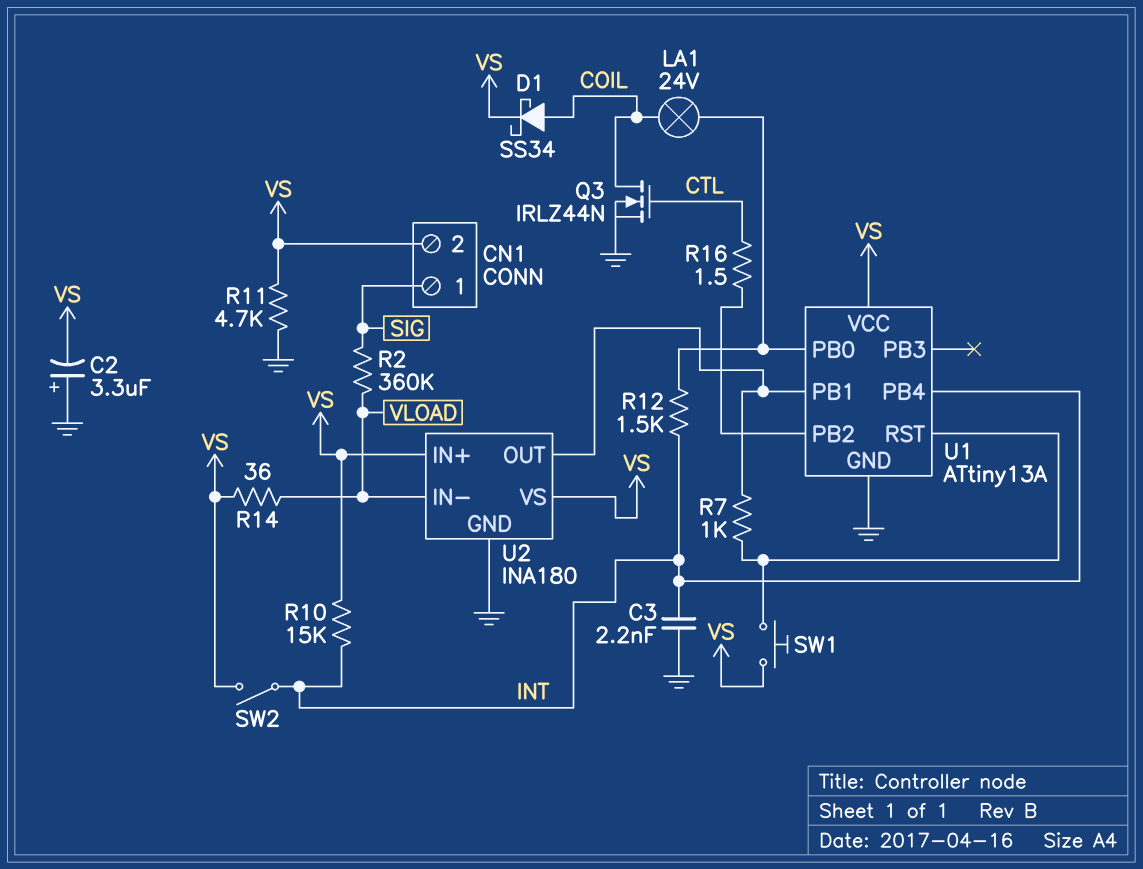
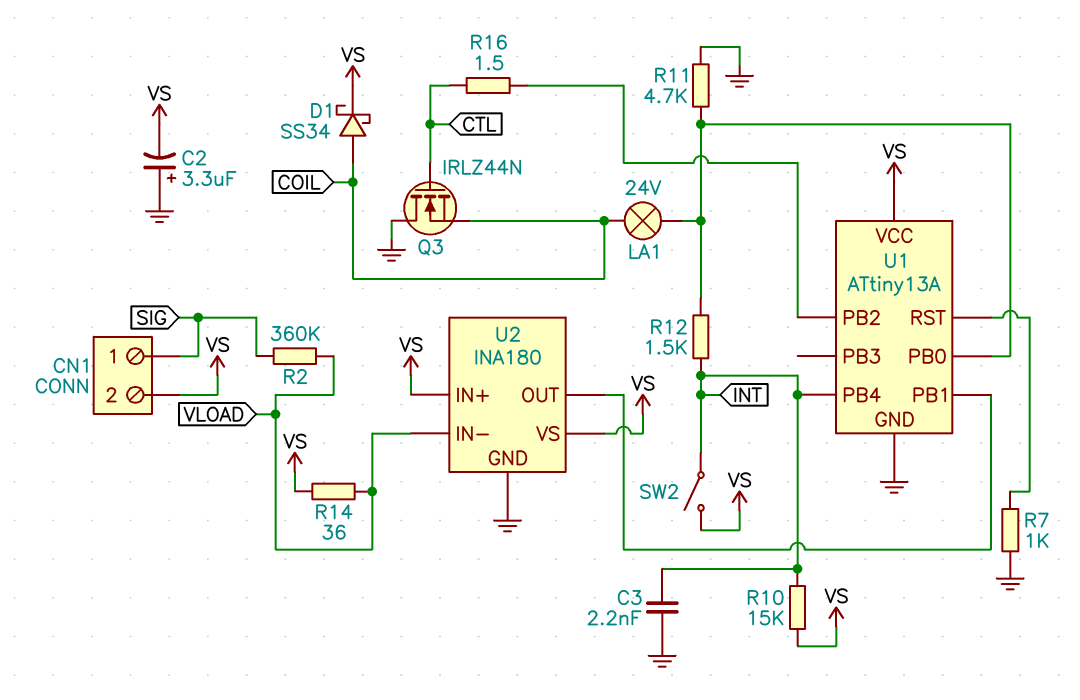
Q3: NMOS IRLZ44N (G CTL, D COIL, S GND) -> NMOS IRLZ44N (G CTL, D GND, S COIL)
R7: 1k (U1/PB1, U1/RST) -> 1k (GND, U1/RST)
R11: 4.7k (GND, VS) -> 4.7k (GND, U1/PB0)
SW1: button (U1/RST, VS) -> none

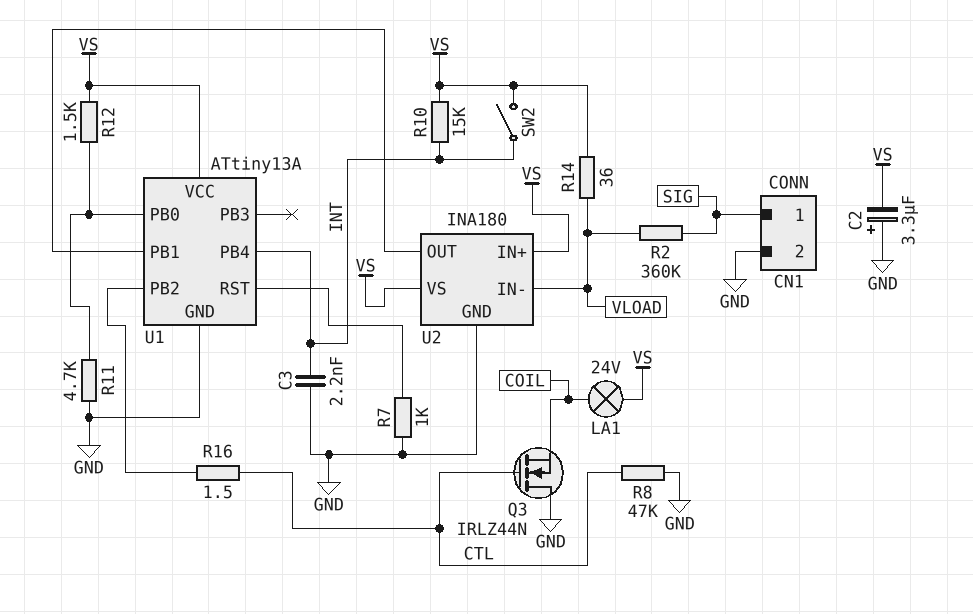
CN1 pin 2: VS -> GND
D1: schottky SS34 (A COIL, K VS) -> none
LA1: lamp 24V (COIL, U1/PB0) -> lamp 24V (COIL, VS)
R8: none -> 47k (CTL, GND)
R12: 1.5k (INT, U1/PB0) -> 1.5k (U1/PB0, VS)

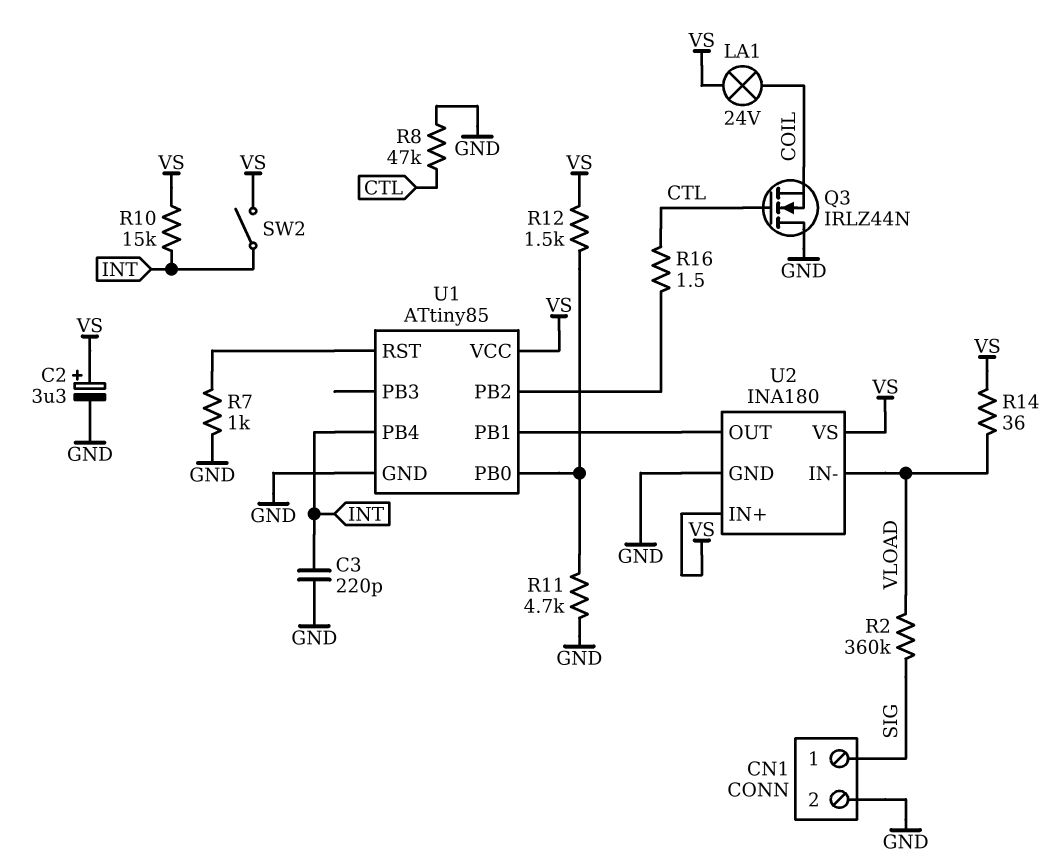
C2: 3.3uF (plus GND, minus VS) -> 3.3uF (plus VS, minus GND)
C3: 2.2nF (GND, INT) -> 220pF (GND, INT)
U1: ATtiny13A -> ATtiny85

